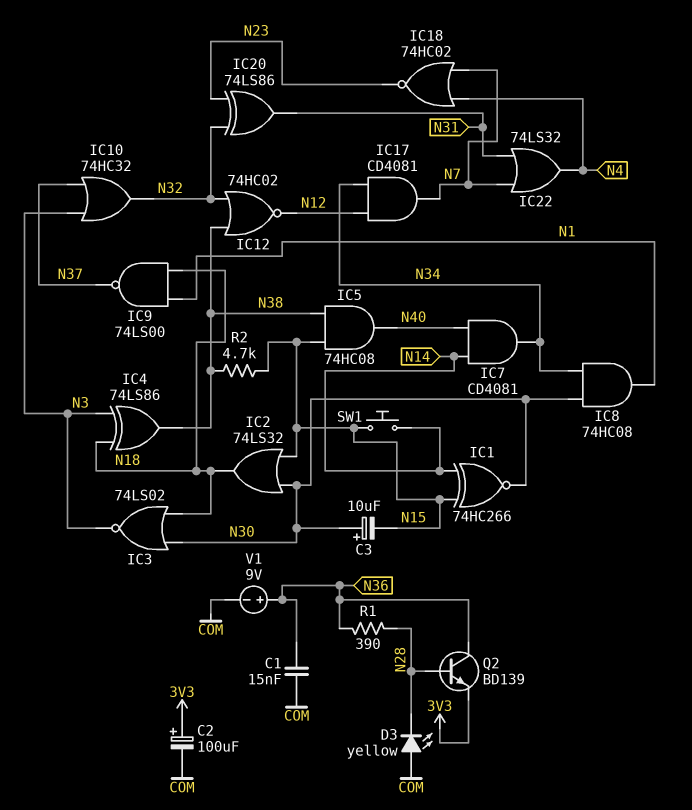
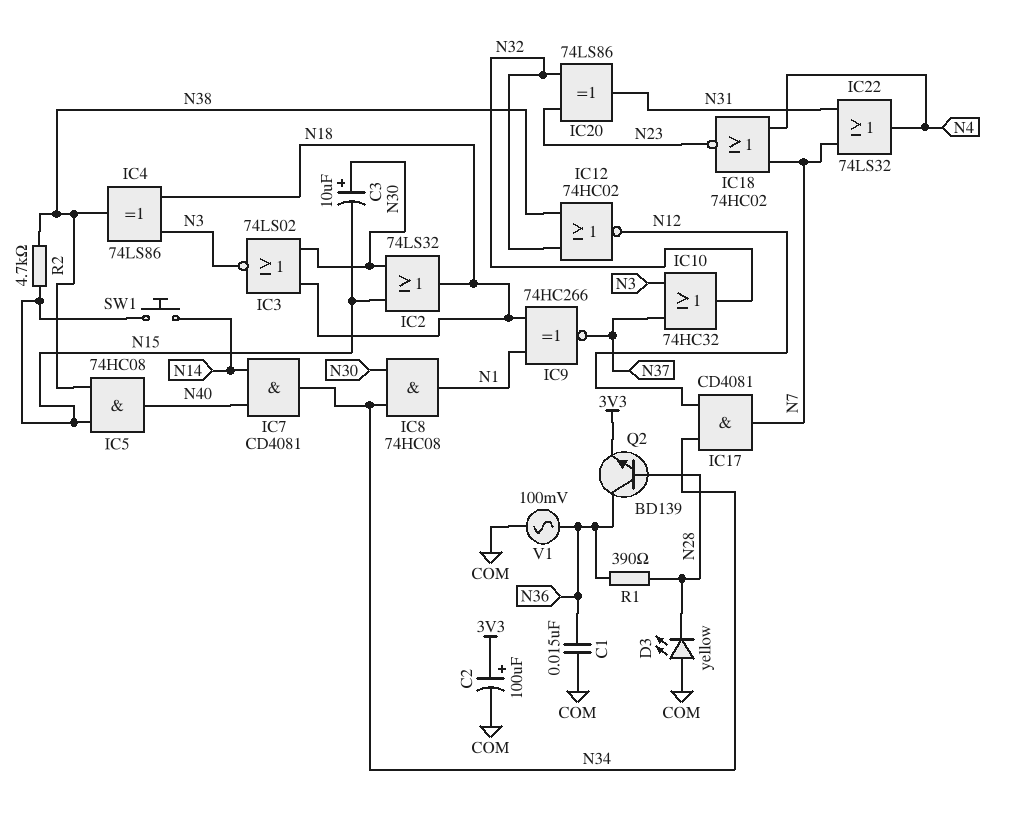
IC1: XNOR 74HC266 (in N14, in N15, out N30) -> none
IC9: NAND 74LS00 (in N1, in N18, out N37) -> XNOR 74HC266 (in N1, in N18, out N37)
V1: 9V (plus N36, minus COM) -> AC 100mV (COM, N36)

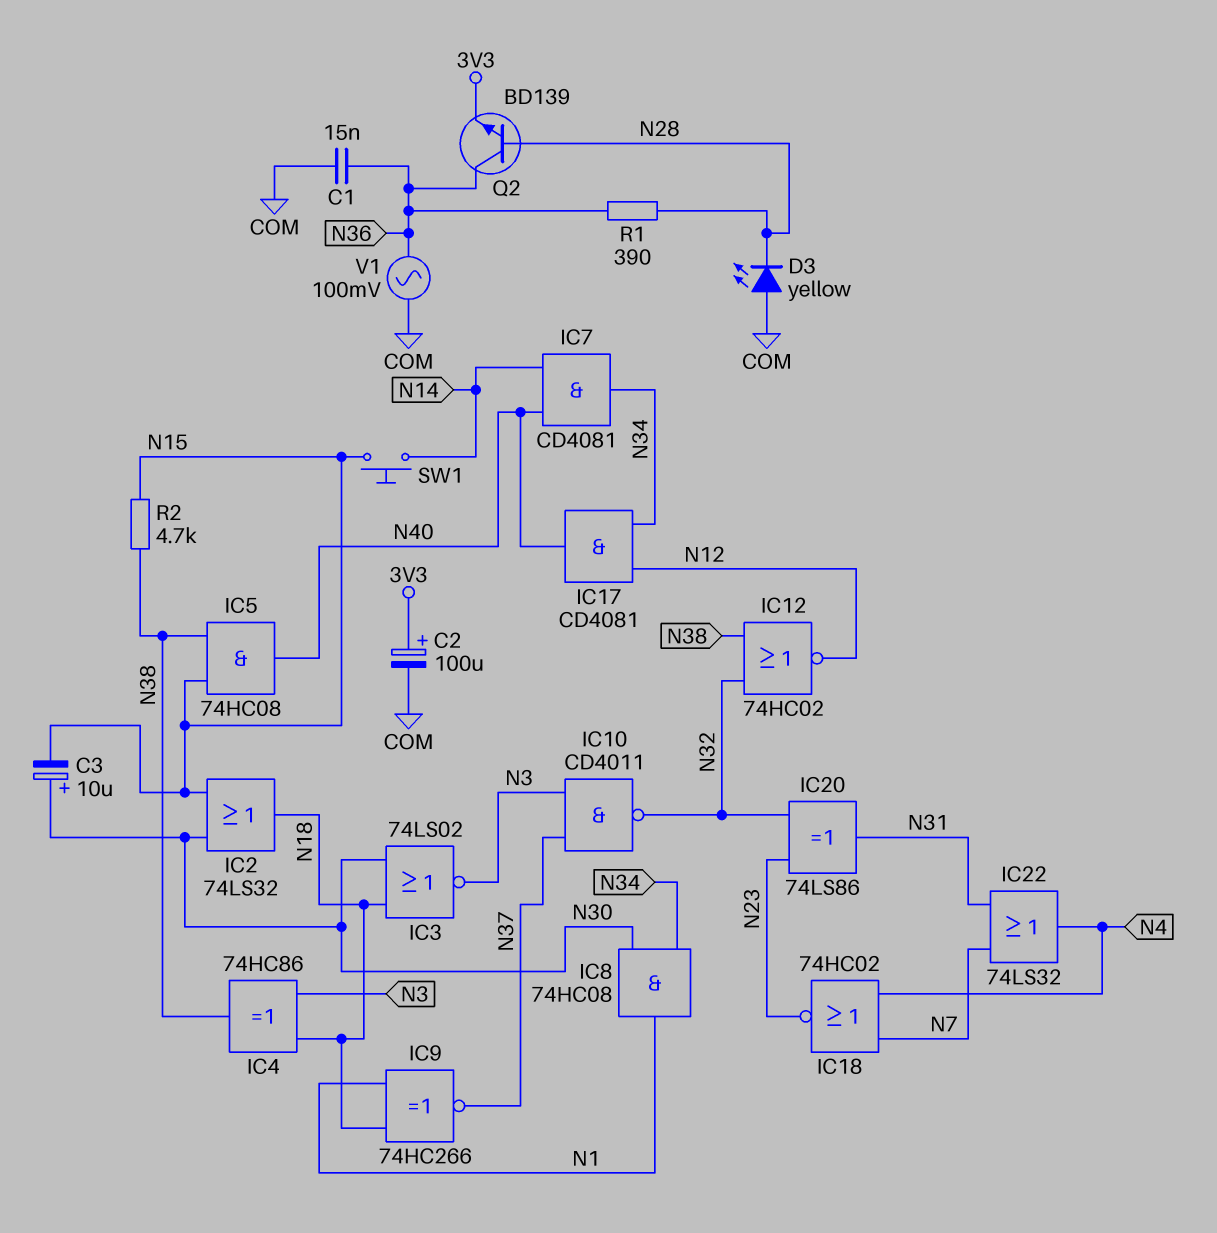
IC4: XOR 74LS86 (in N3, in N18, out N38) -> XOR 74HC86 (in N3, in N18, out N38)
IC10: OR 74HC32 (in N3, in N37, out N32) -> NAND CD4011 (in N3, in N37, out N32)
IC17: AND CD4081 (in N12, in N34, out N7) -> AND CD4081 (in N12, in N34, out N40)

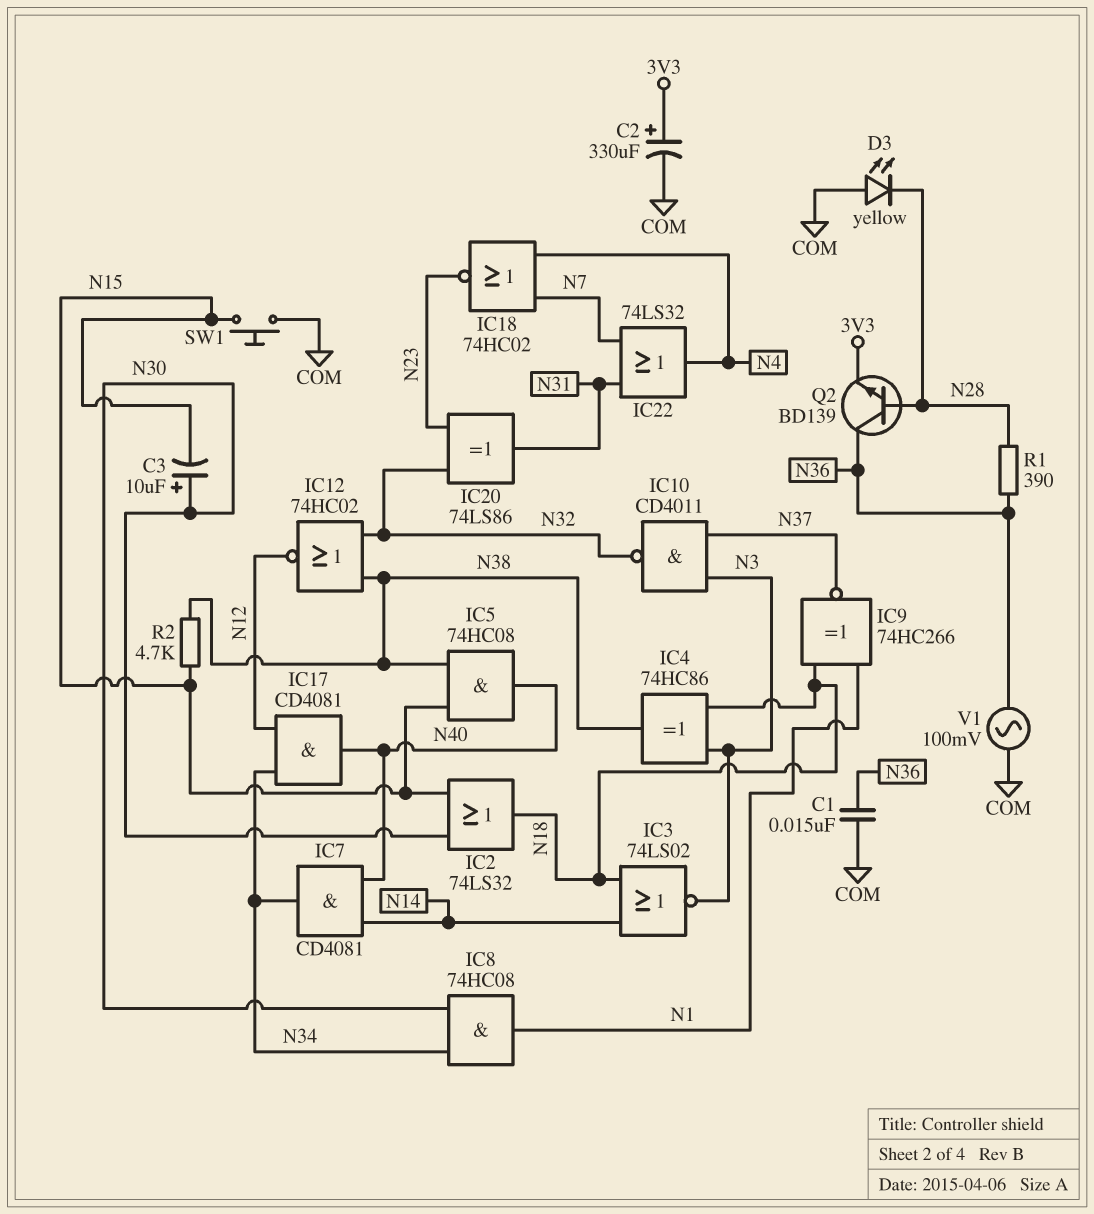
C2: 100uF (plus 3V3, minus COM) -> 330uF (plus 3V3, minus COM)
IC3: NOR 74LS02 (in N18, in N30, out N3) -> NOR 74LS02 (in N14, in N18, out N3)
SW1: button (N14, N15) -> button (COM, N15)

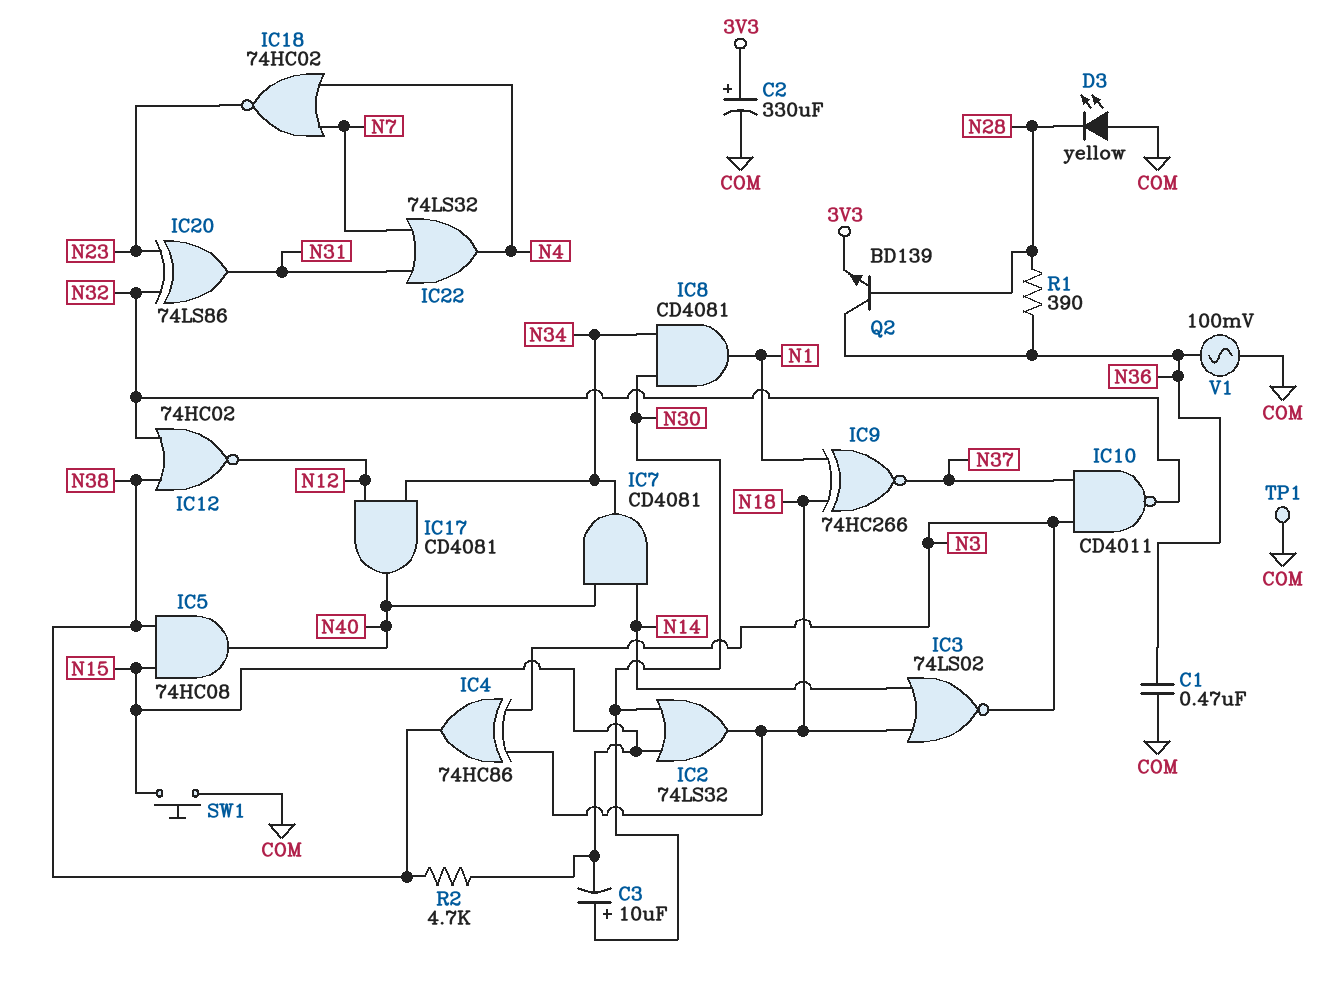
C1: 15nF (COM, N36) -> 470nF (COM, N36)
IC8: AND 74HC08 (in N30, in N34, out N1) -> AND CD4081 (in N30, in N34, out N1)
TP1: none -> test point (COM)

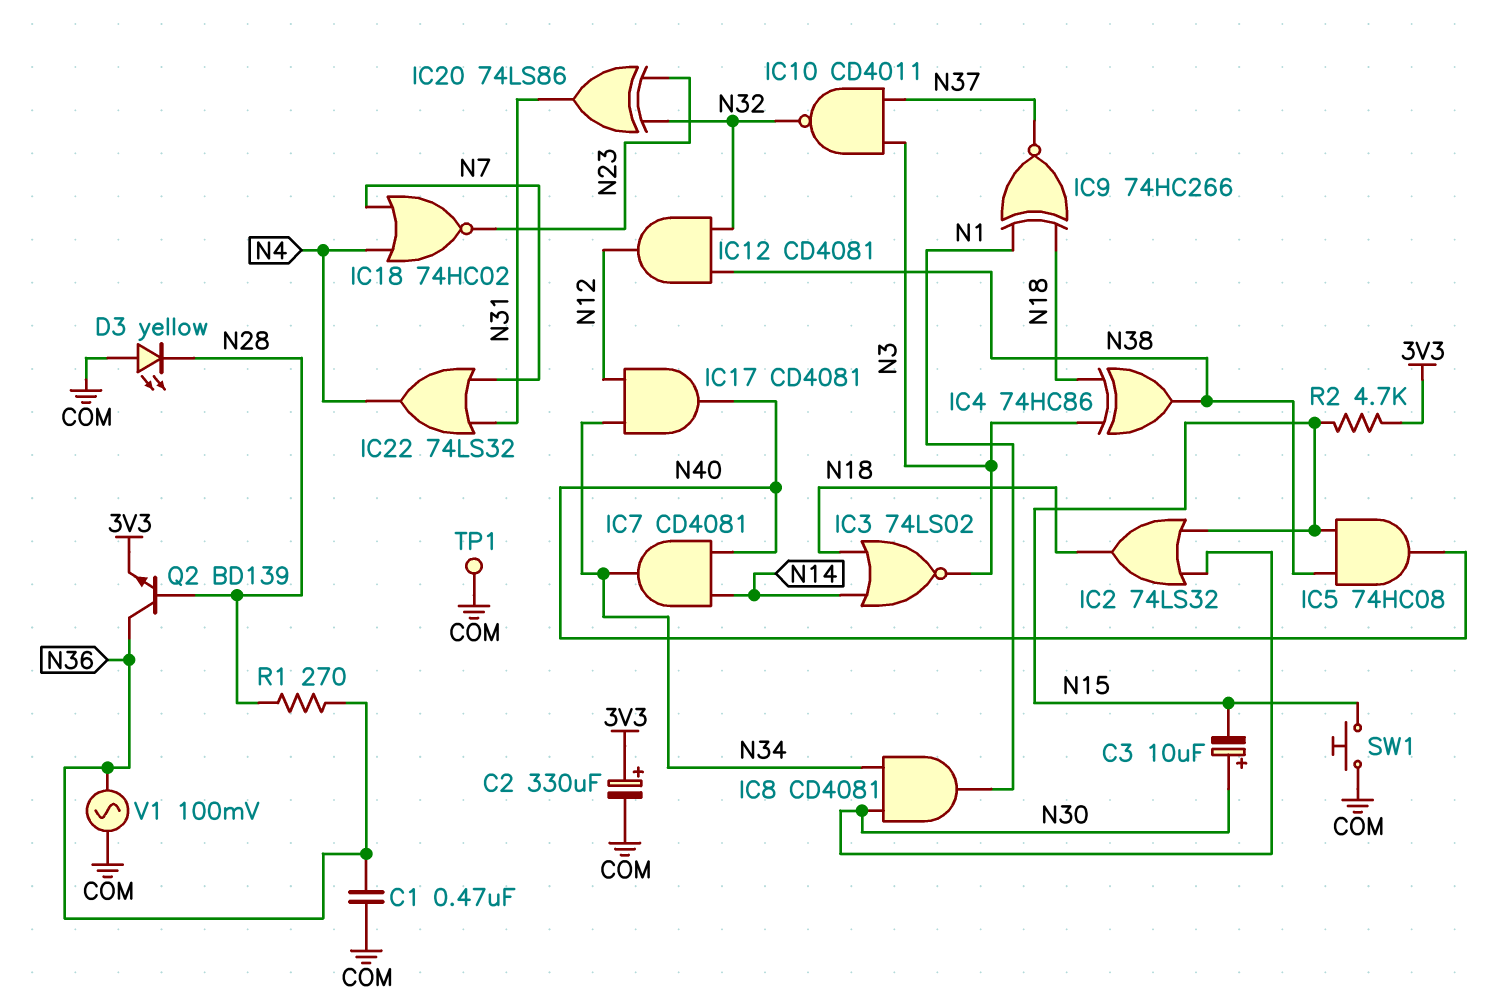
IC12: NOR 74HC02 (in N32, in N38, out N12) -> AND CD4081 (in N32, in N38, out N12)
R1: 390 (N28, N36) -> 270 (N28, N36)
R2: 4.7k (N15, N38) -> 4.7k (3V3, N15)

